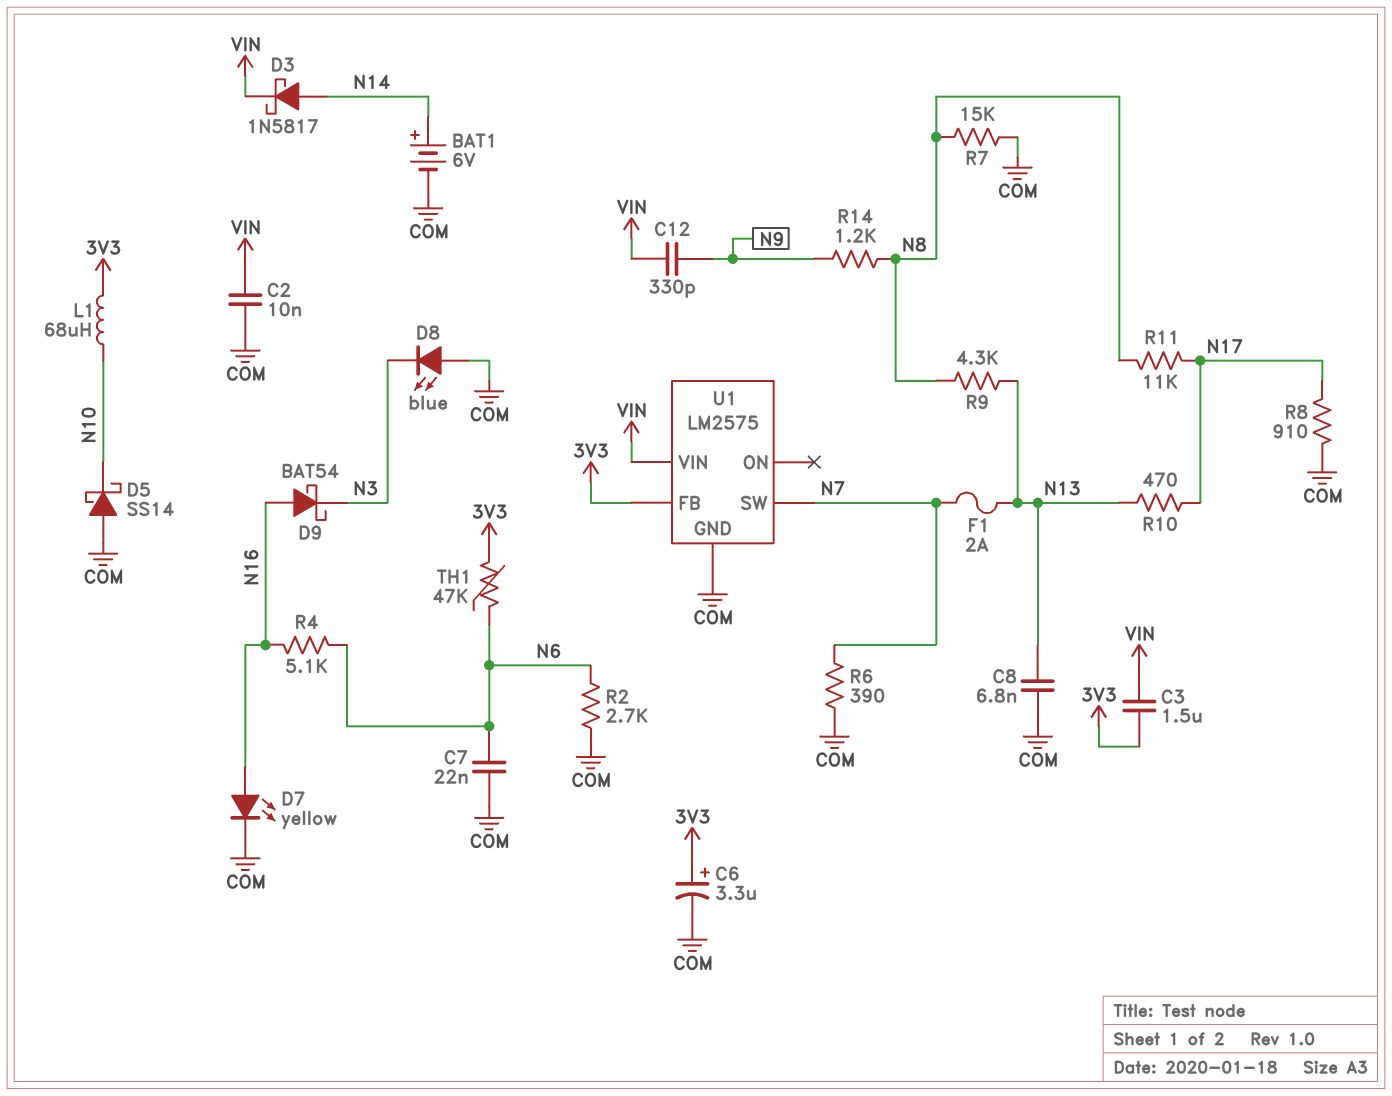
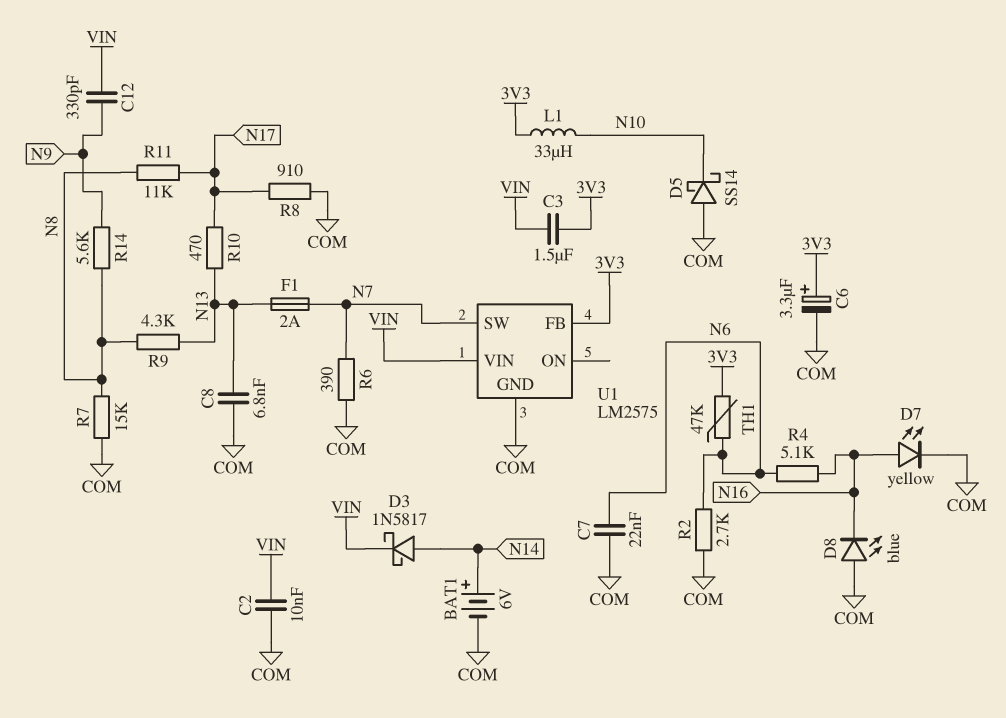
D8: LED blue (A COM, K N3) -> LED blue (A COM, K N16)
D9: schottky BAT54 (A N16, K N3) -> none
L1: 68uH (3V3, N10) -> 33uH (3V3, N10)
R14: 1.2k (N8, N9) -> 5.6k (N8, N9)

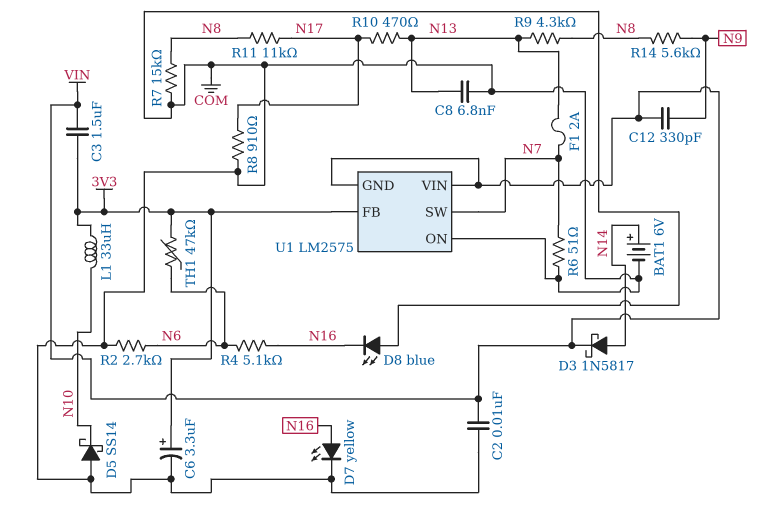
C7: 22nF (COM, N6) -> none
R6: 390 (COM, N7) -> 51 (COM, N7)
U1 pin GND: COM -> VIN
U1 pin ON: none -> COM

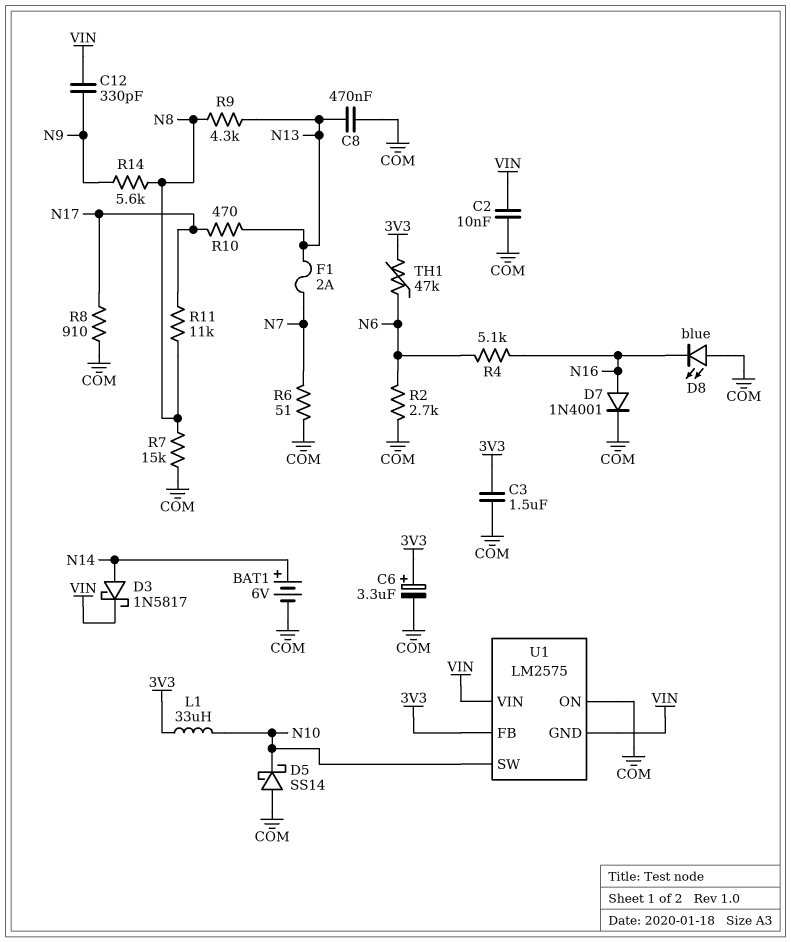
C3: 1.5uF (3V3, VIN) -> 1.5uF (3V3, COM)
C8: 6.8nF (COM, N13) -> 470nF (COM, N13)
D7: LED yellow (A N16, K COM) -> diode 1N4001 (A N16, K COM)
U1 pin SW: N7 -> N10

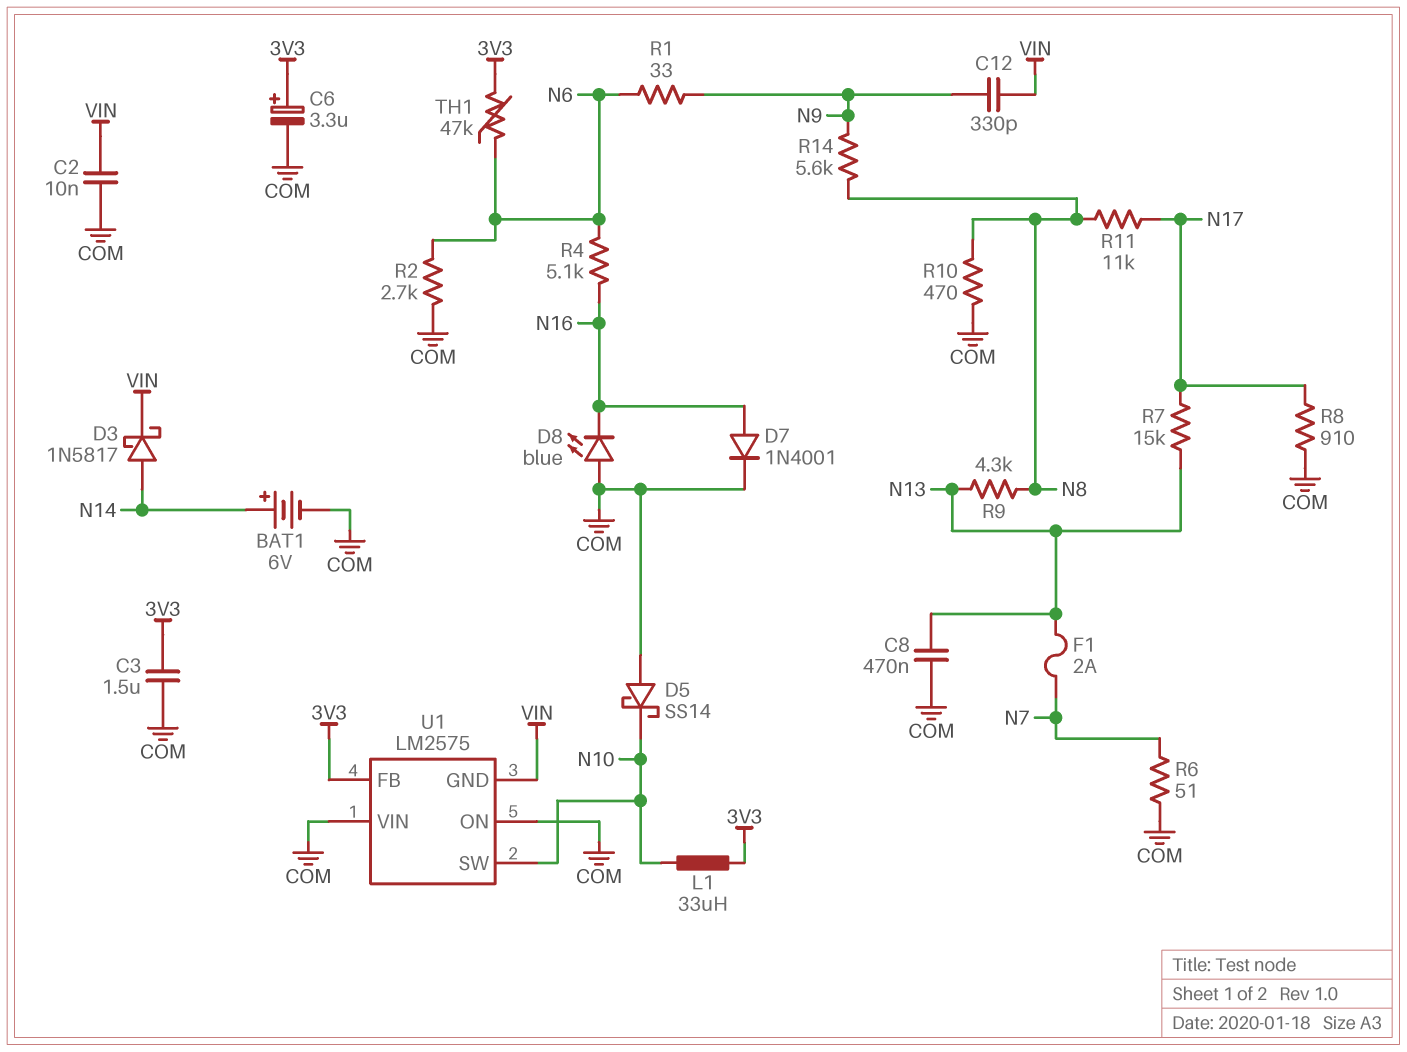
R1: none -> 33 (N6, N9)
R7: 15k (COM, N8) -> 15k (N13, N17)
R10: 470 (N13, N17) -> 470 (COM, N8)
U1 pin VIN: VIN -> COM

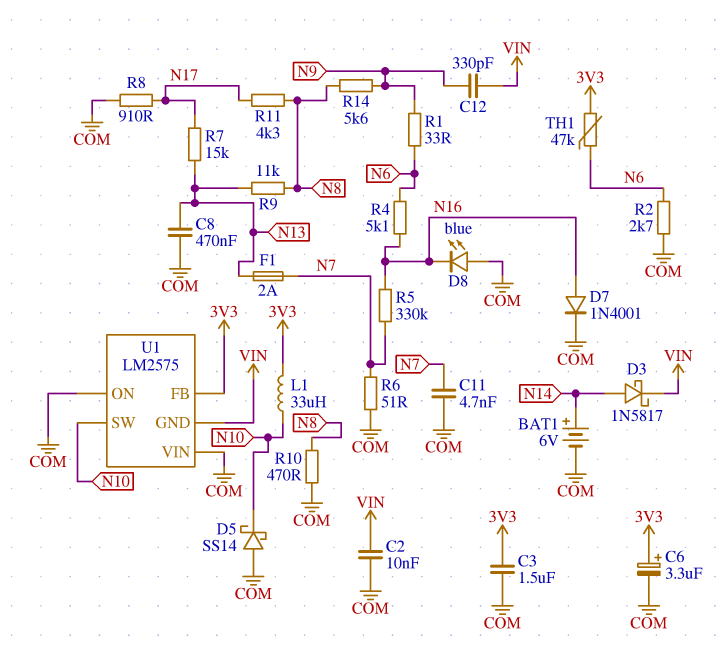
C11: none -> 4.7nF (COM, N7)
R5: none -> 330k (N7, N16)
R9: 4.3k (N8, N13) -> 11k (N8, N13)
R11: 11k (N8, N17) -> 4.3k (N8, N17)

